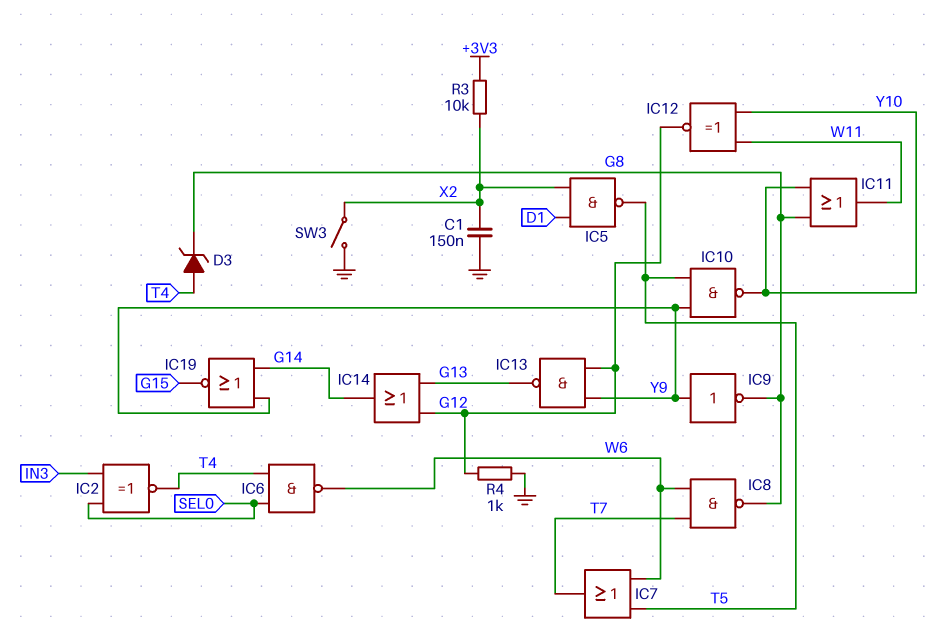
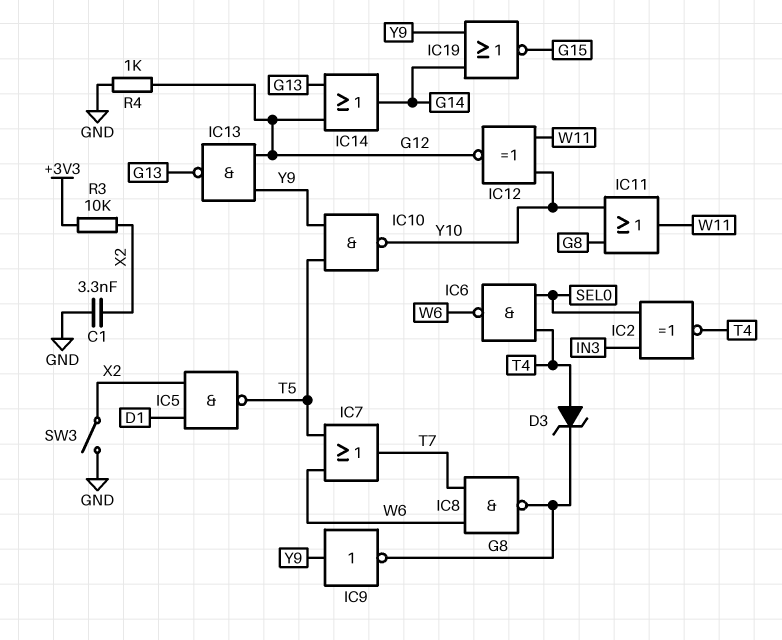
C1: 150nF (GND, X2) -> 3.3nF (GND, X2)

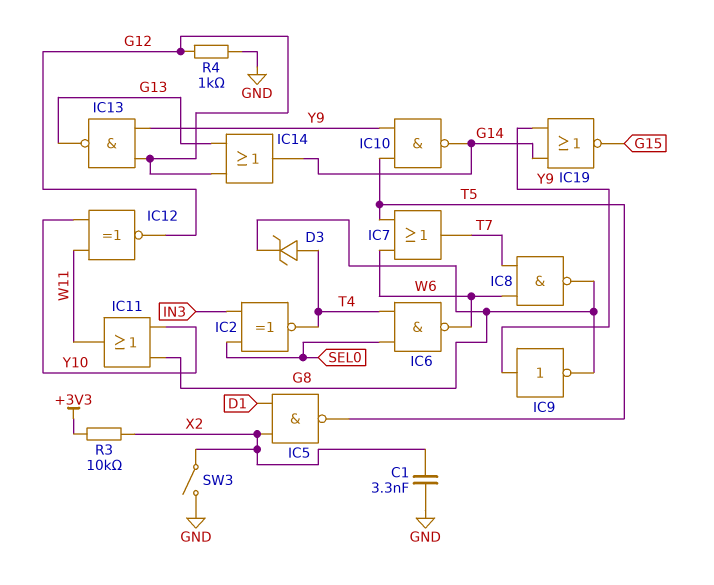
IC10: NAND (in T5, in Y9, out Y10) -> NAND (in T5, in Y9, out G14)

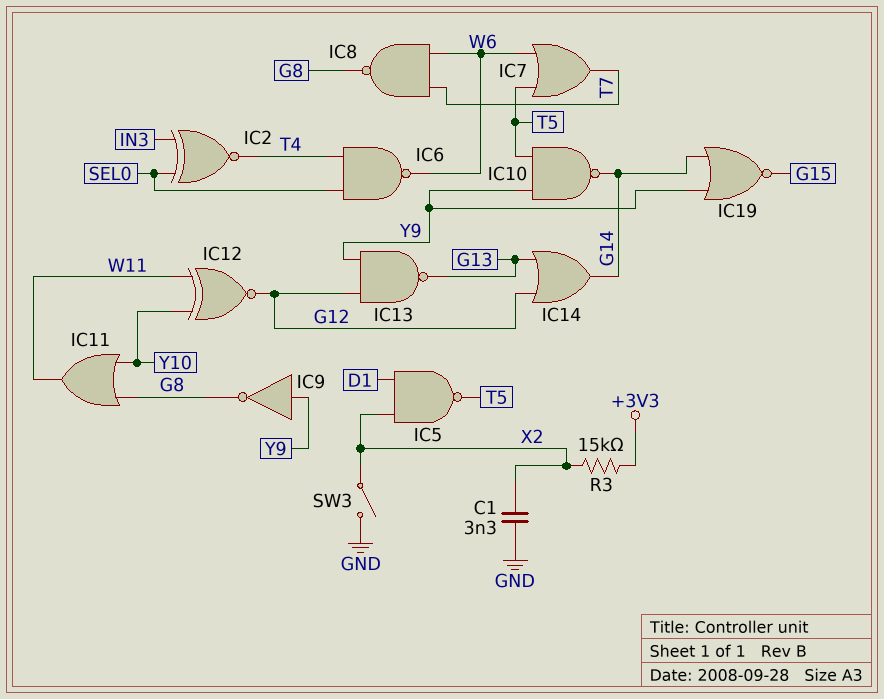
D3: zener (A T4, K G8) -> none
R3: 10k (+3V3, X2) -> 15k (+3V3, X2)
R4: 1k (G12, GND) -> none

